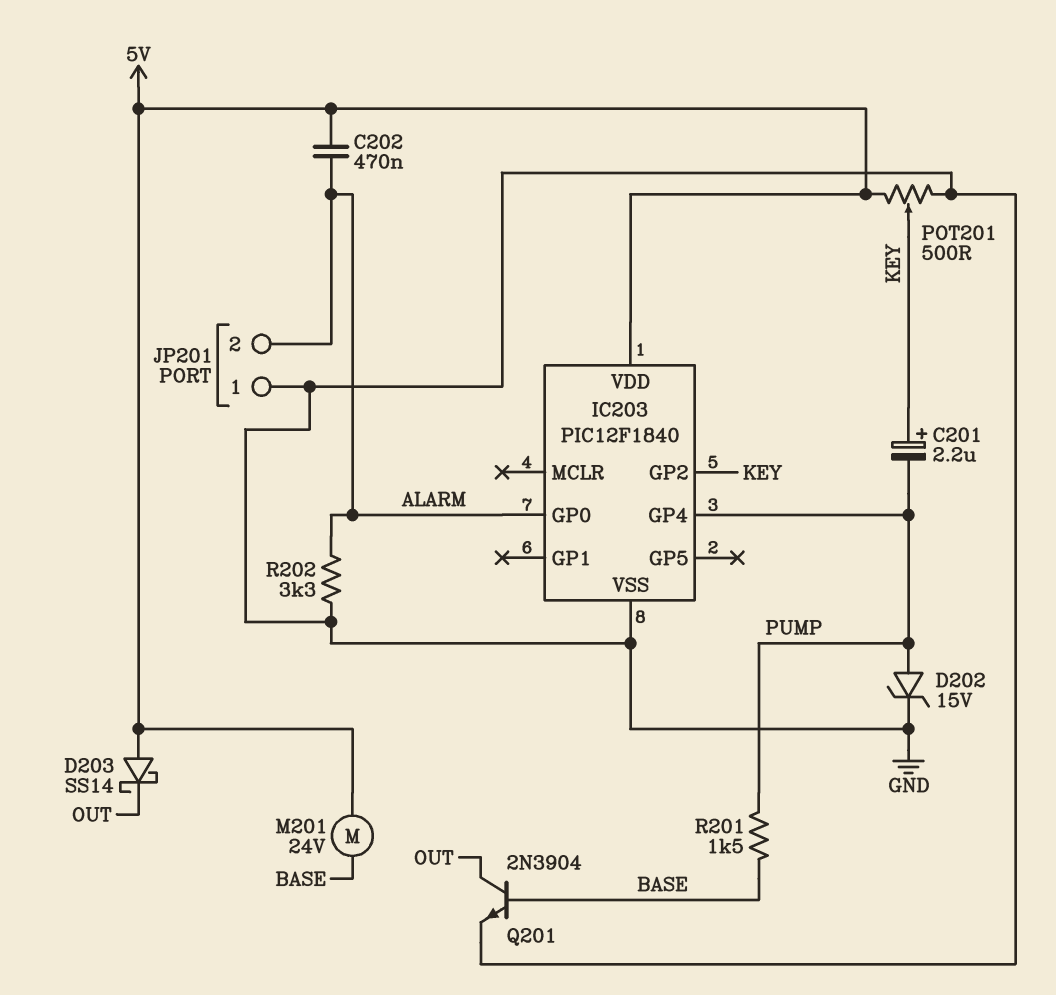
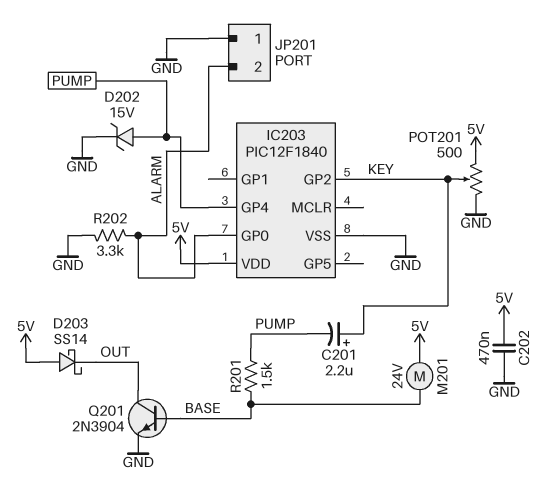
C202: 470nF (5V, ALARM) -> 470nF (5V, GND)

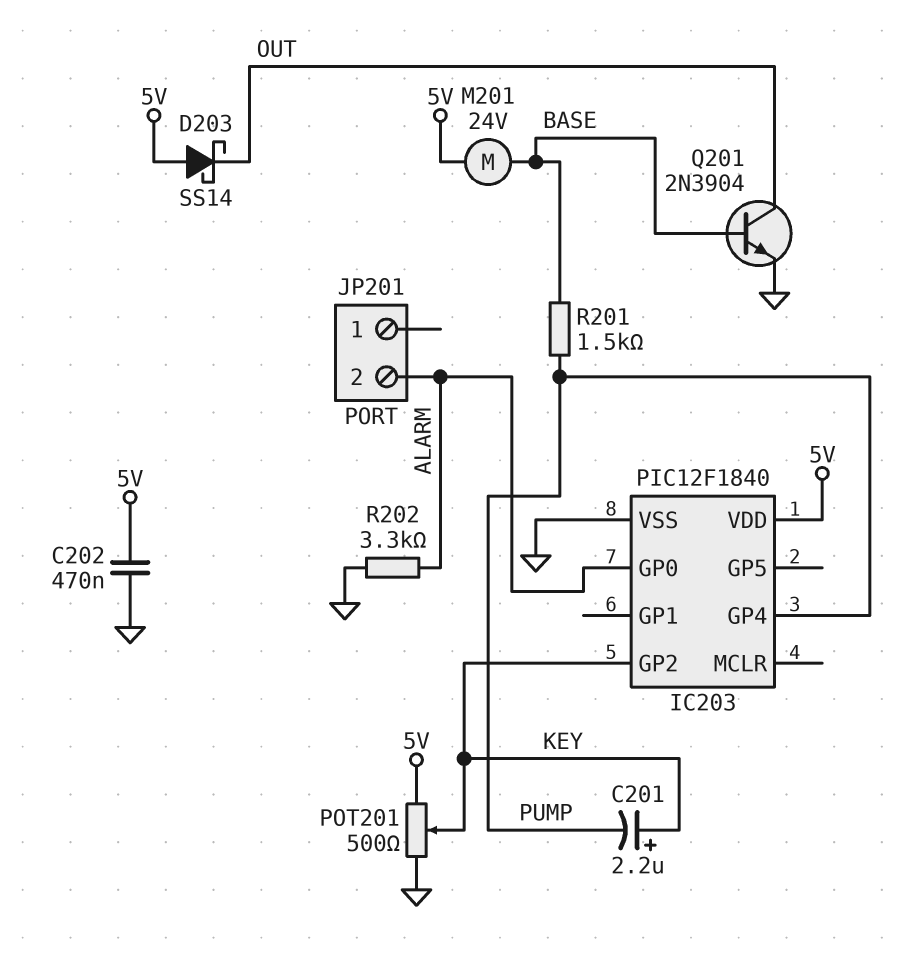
D202: zener 15V (A PUMP, K GND) -> none
JP201 pin 1: GND -> none

